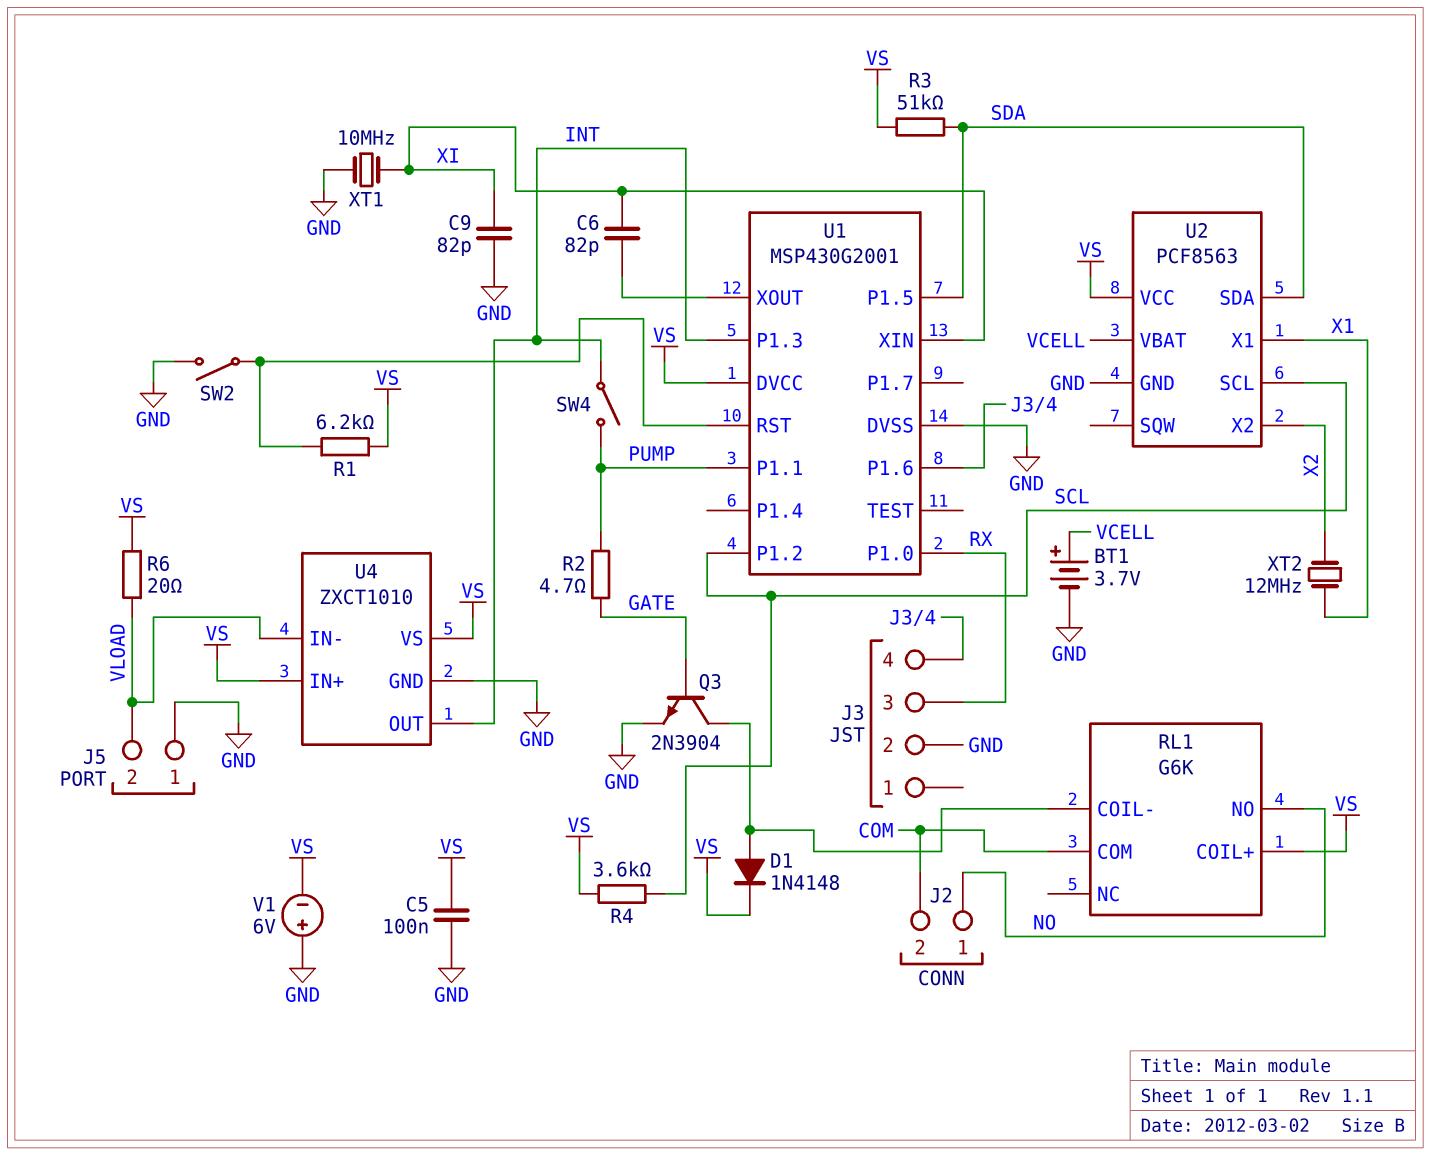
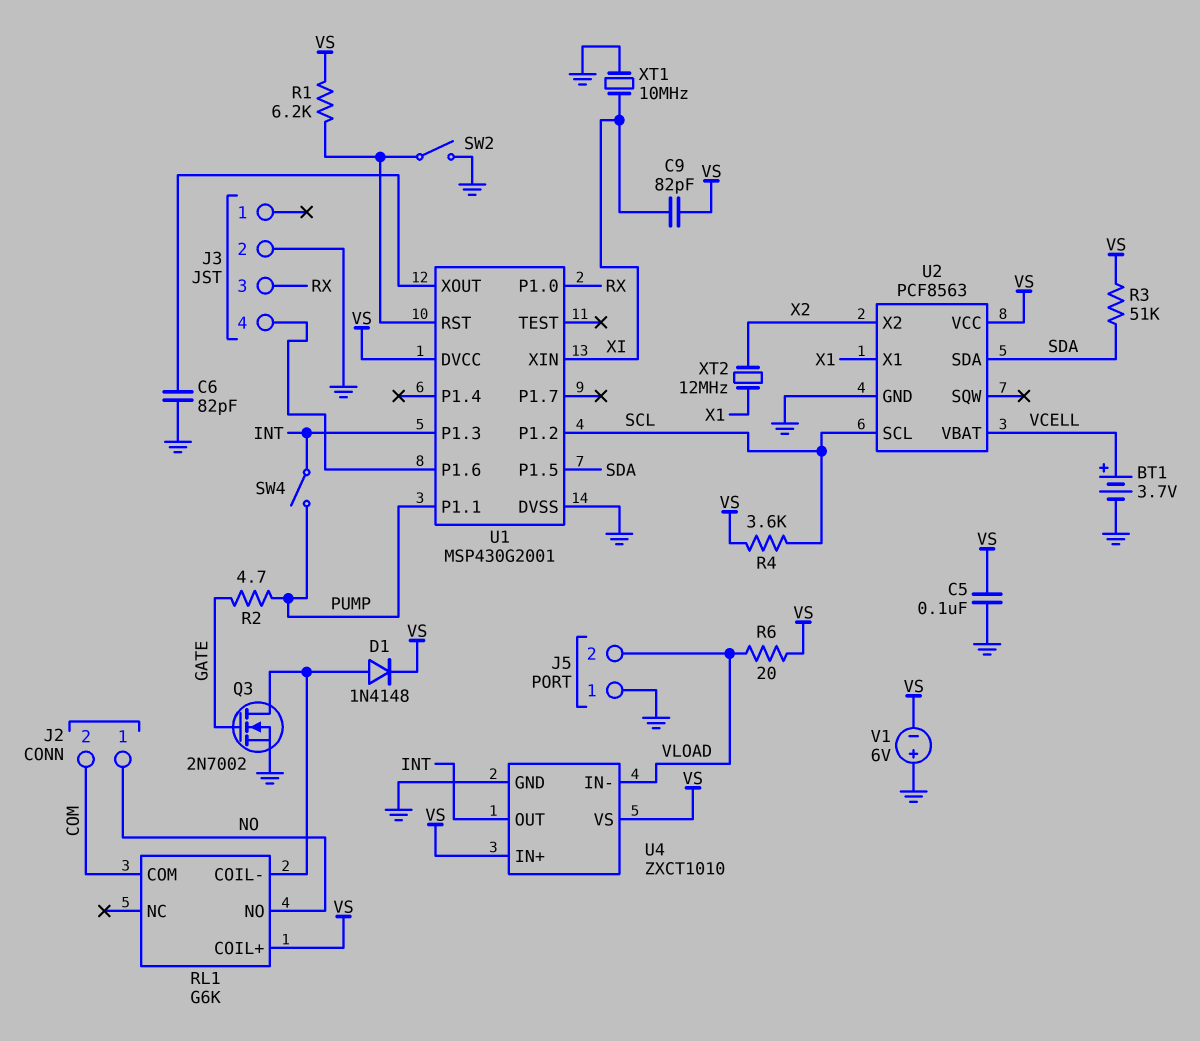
C6: 82pF (U1/XOUT, XI) -> 82pF (GND, U1/XOUT)
C9: 82pF (GND, XI) -> 82pF (VS, XI)
Q3: NPN 2N3904 (B GATE, C RL1/COIL-, E GND) -> NMOS 2N7002 (G GATE, D RL1/COIL-, S GND)

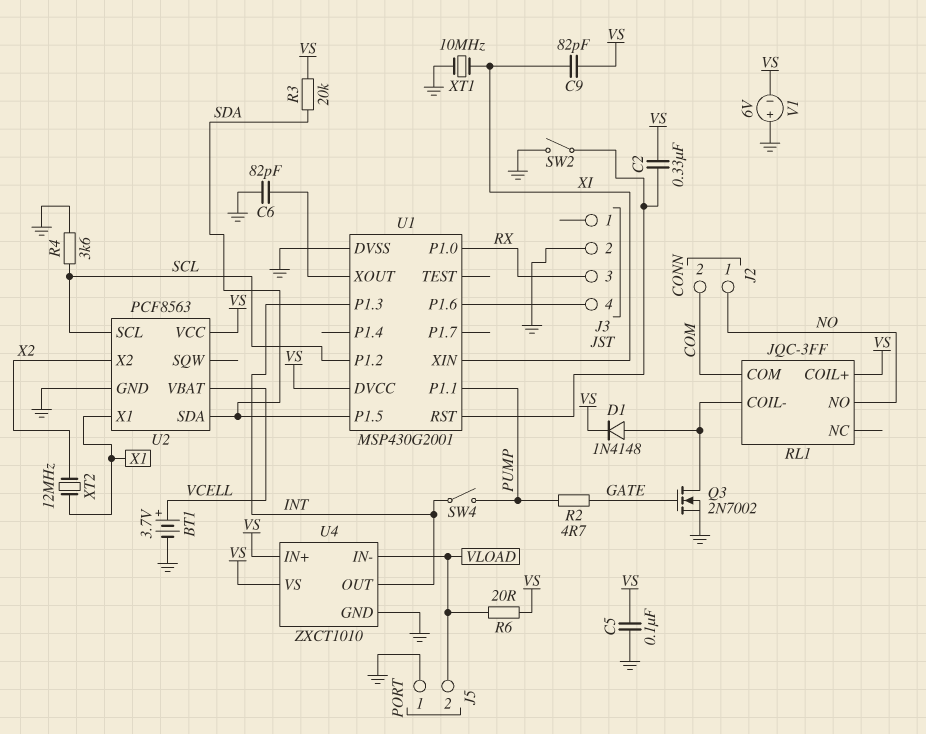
C2: none -> 330nF (U1/RST, VS)
R1: 6.2k (U1/RST, VS) -> none
R3: 51k (SDA, VS) -> 20k (SDA, VS)
R4: 3.6k (SCL, VS) -> 3.6k (GND, SCL)
RL1: G6K -> JQC-3FF

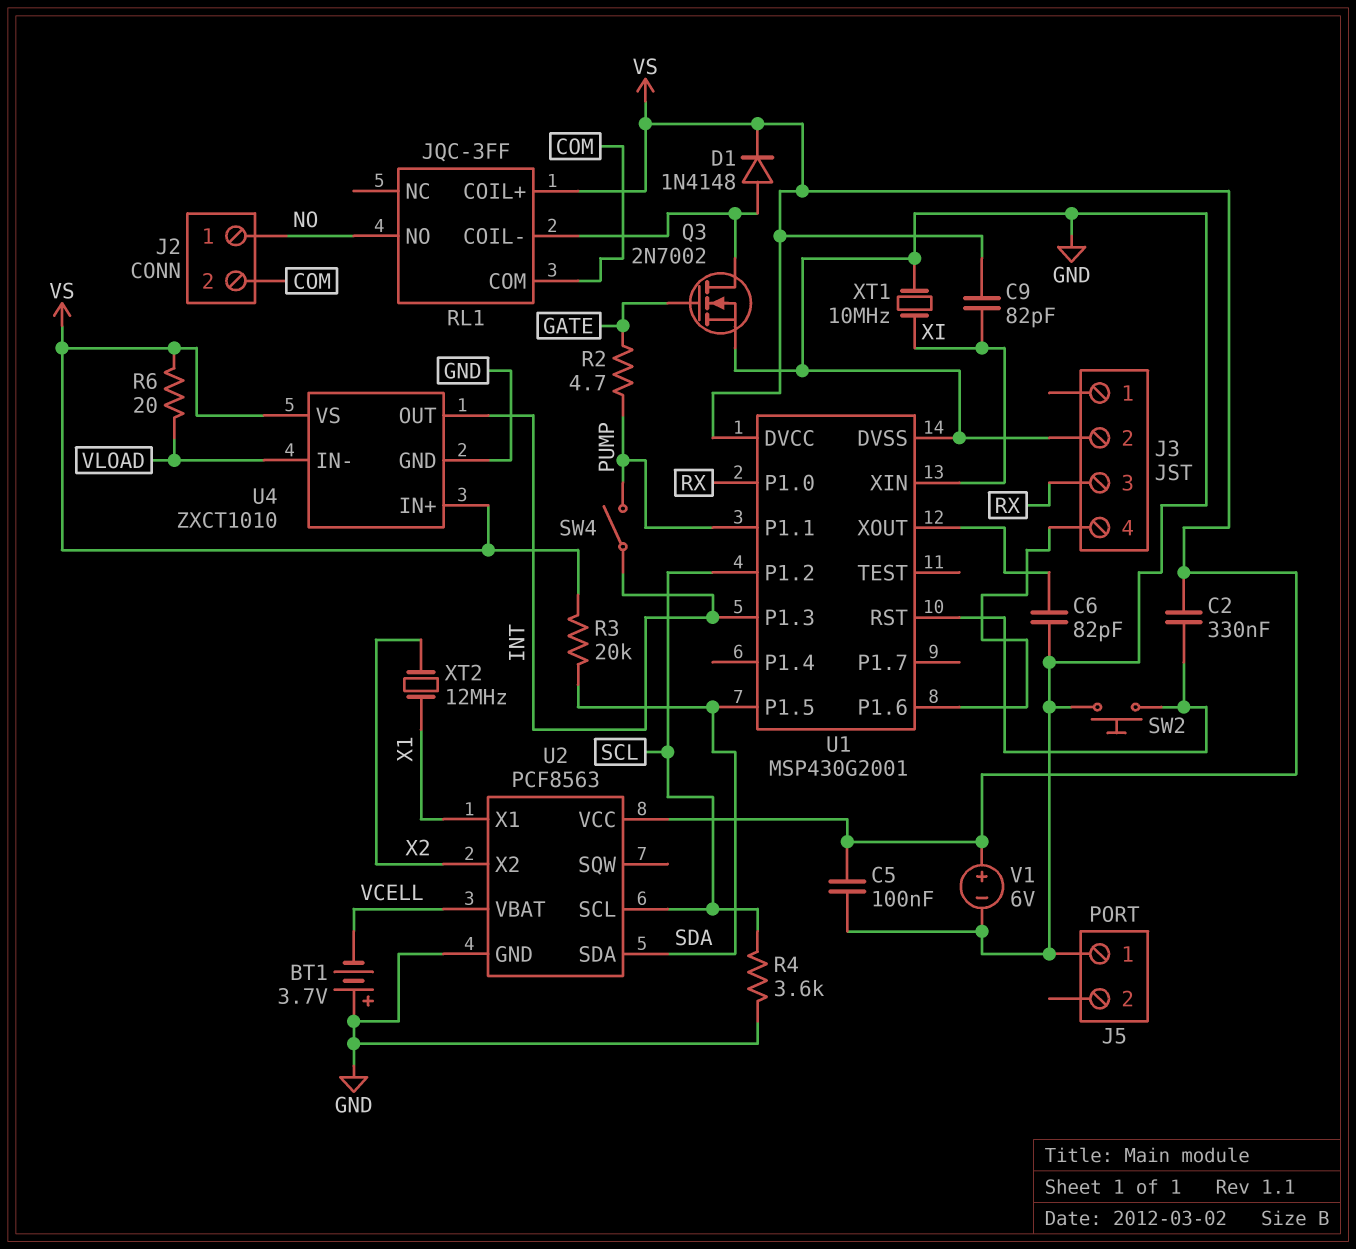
BT1: 3.7V (plus VCELL, minus GND) -> 3.7V (plus GND, minus VCELL)
J5 pin 2: VLOAD -> none
SW2: switch (GND, U1/RST) -> button (GND, U1/RST)
V1: 6V (plus GND, minus VS) -> 6V (plus VS, minus GND)

